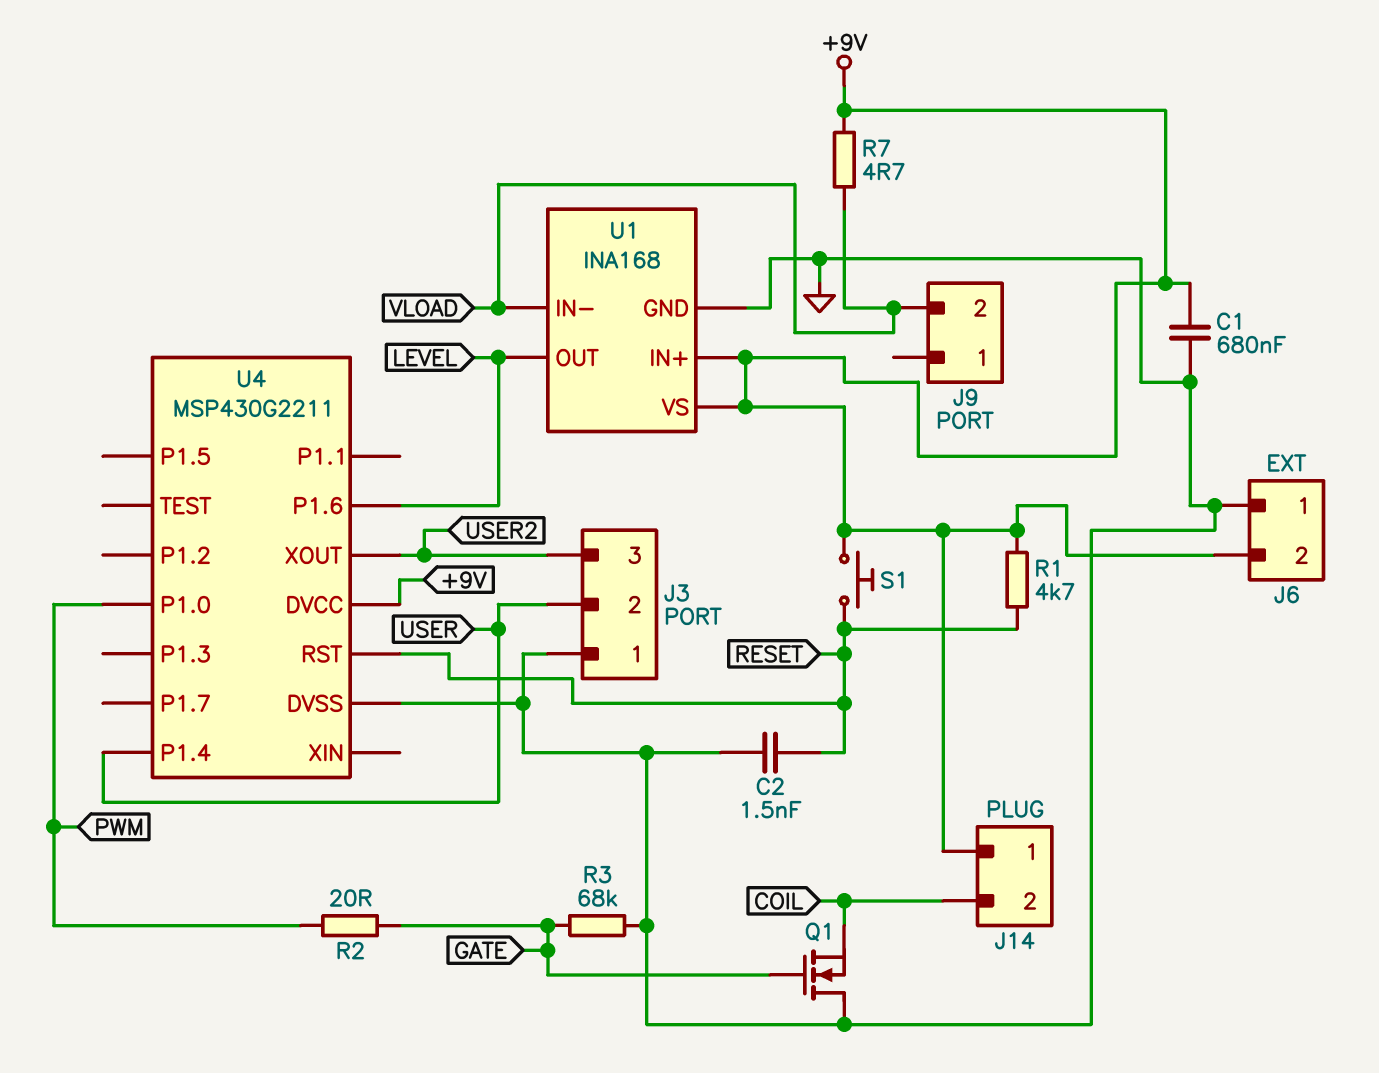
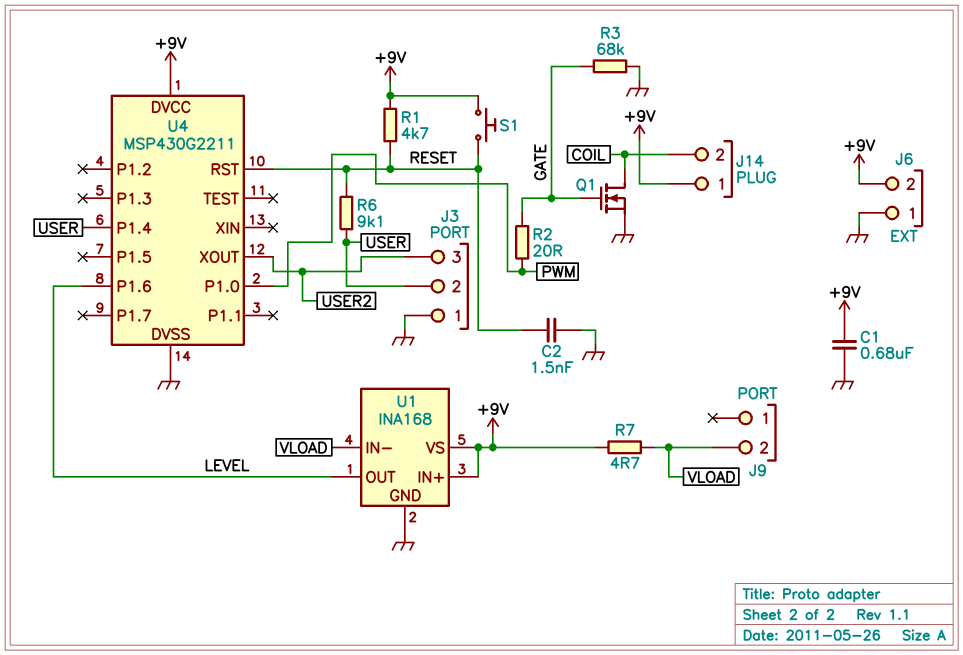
Q1: NMOS (G GATE, D GND, S COIL) -> NMOS (G GATE, D COIL, S GND)
R6: none -> 9.1k (RESET, USER)

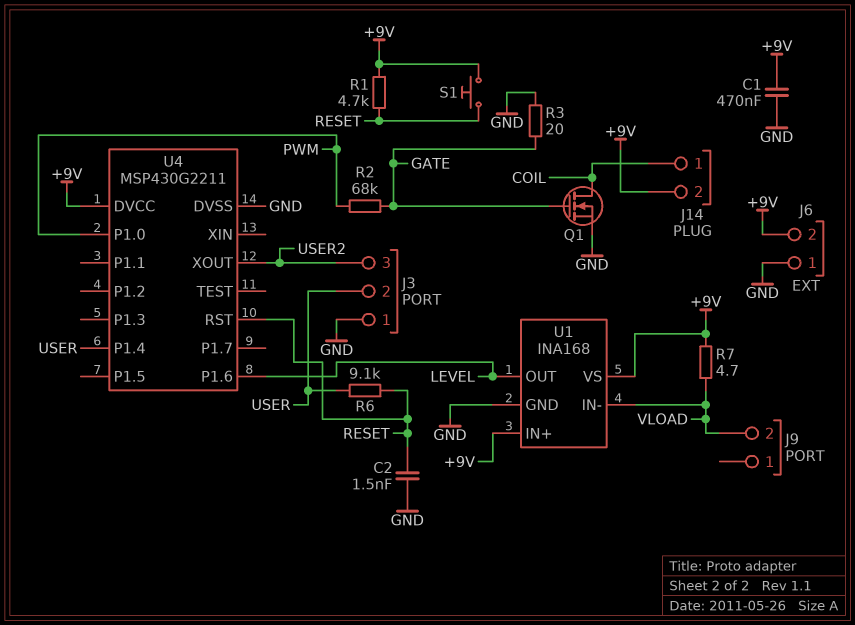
C1: 680nF (+9V, GND) -> 470nF (+9V, GND)
J14 pin 1: +9V -> COIL
J14 pin 2: COIL -> +9V
R2: 20 (GATE, PWM) -> 68k (GATE, PWM)
R3: 68k (GATE, GND) -> 20 (GATE, GND)

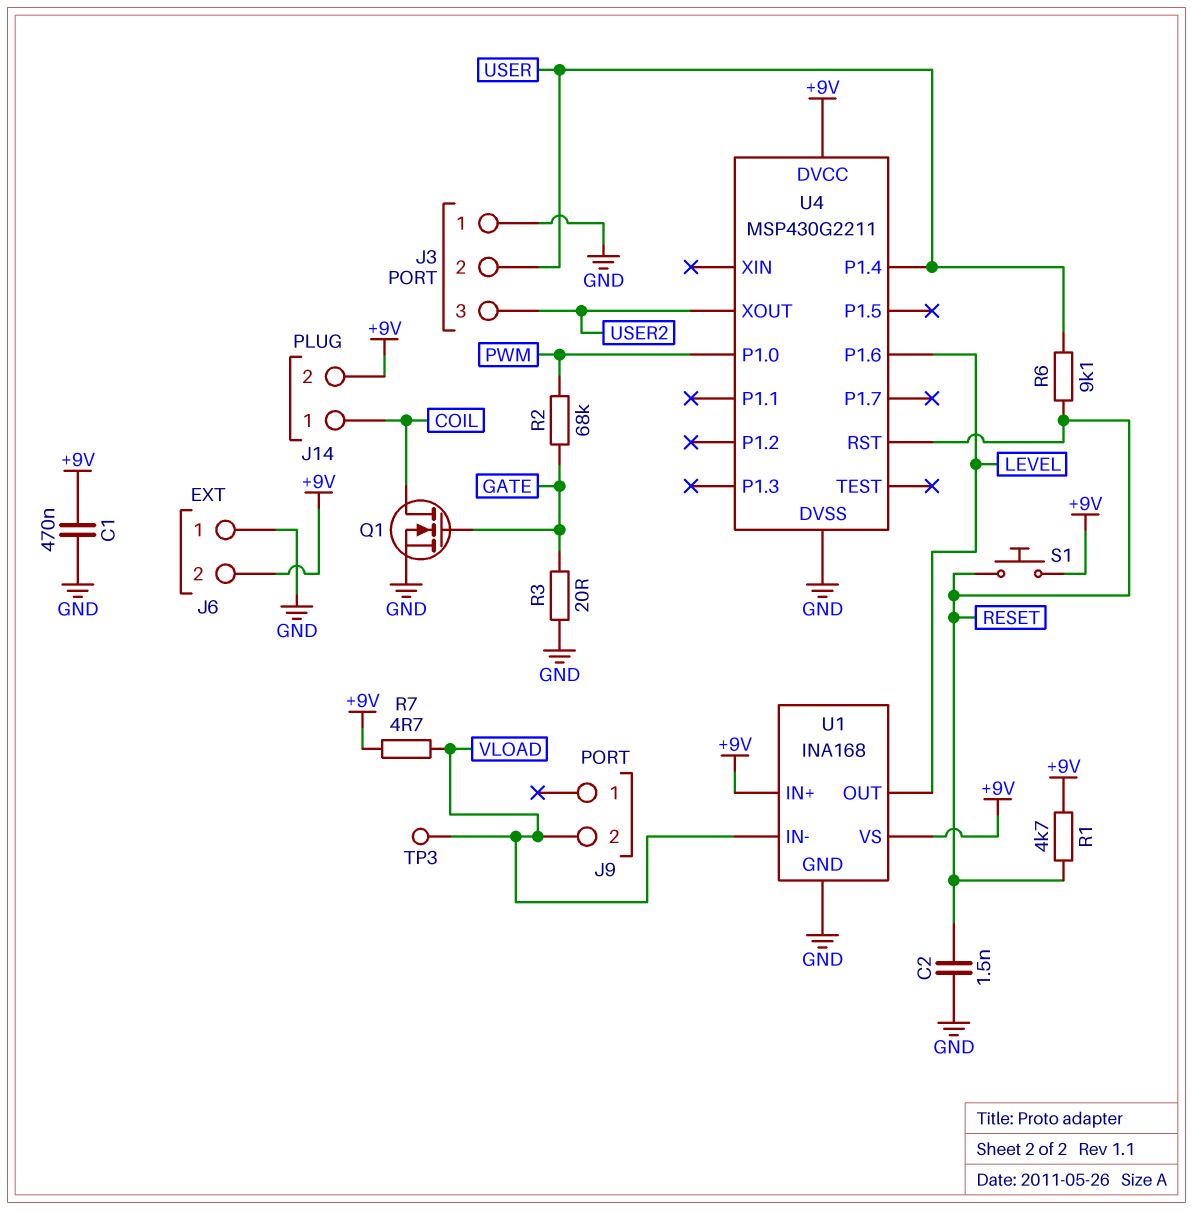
TP3: none -> test point (VLOAD)

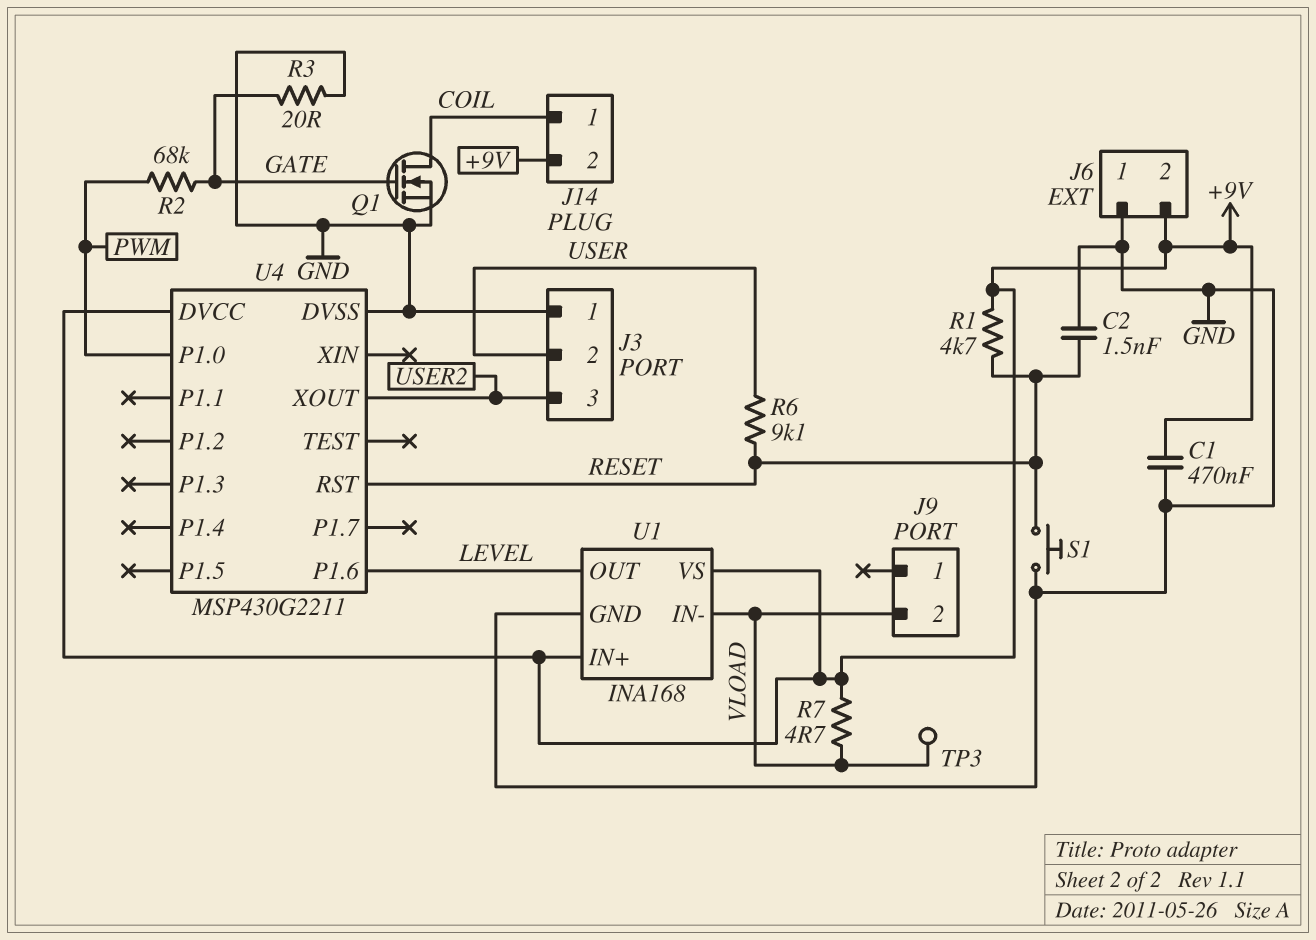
S1: button (+9V, RESET) -> button (GND, RESET)
U4 pin P1.4: USER -> none

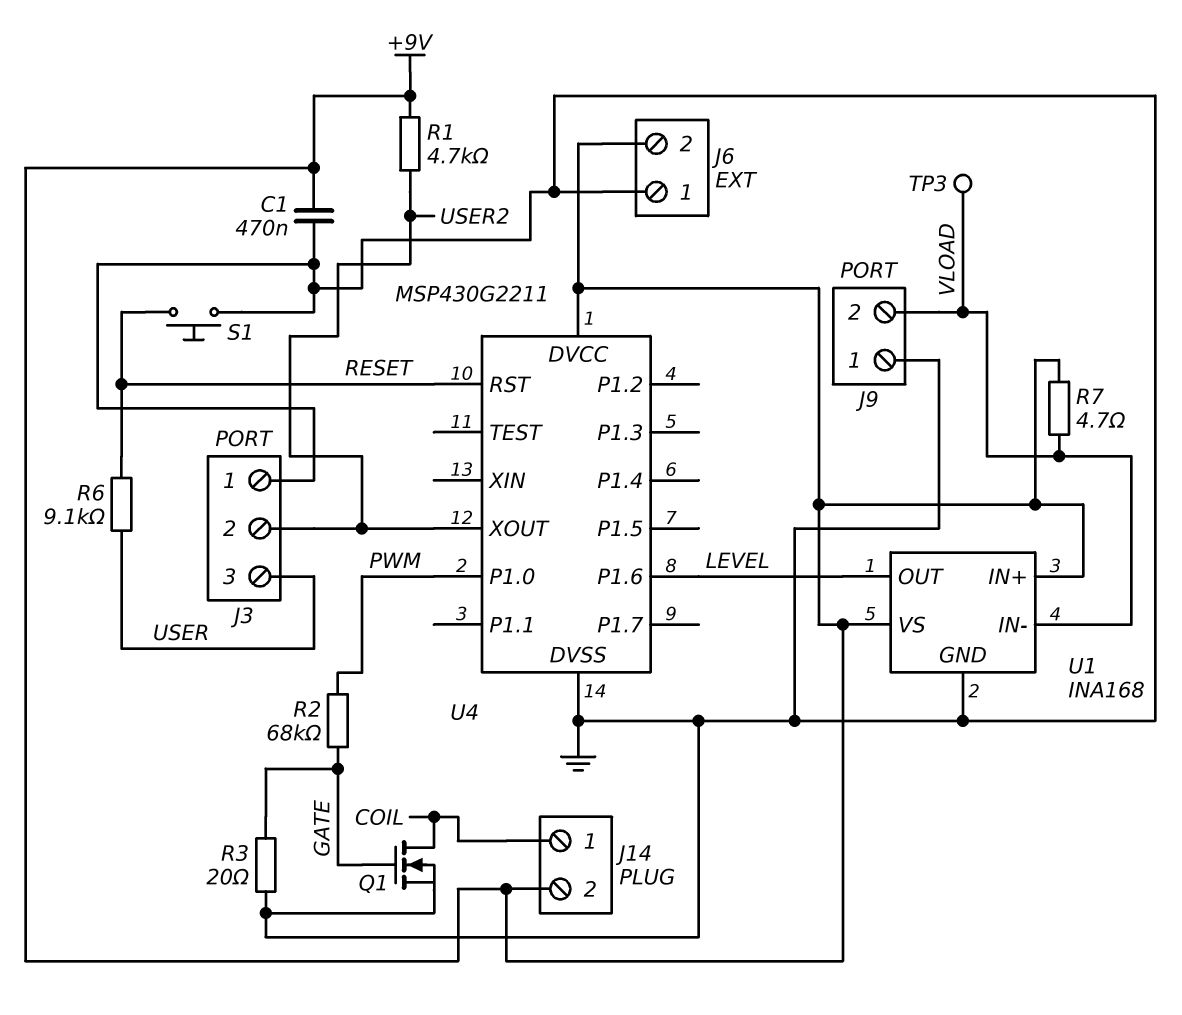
C2: 1.5nF (GND, RESET) -> none
J3 pin 2: USER -> USER2
J3 pin 3: USER2 -> USER
J9 pin 1: none -> GND
R1: 4.7k (+9V, RESET) -> 4.7k (+9V, USER2)

